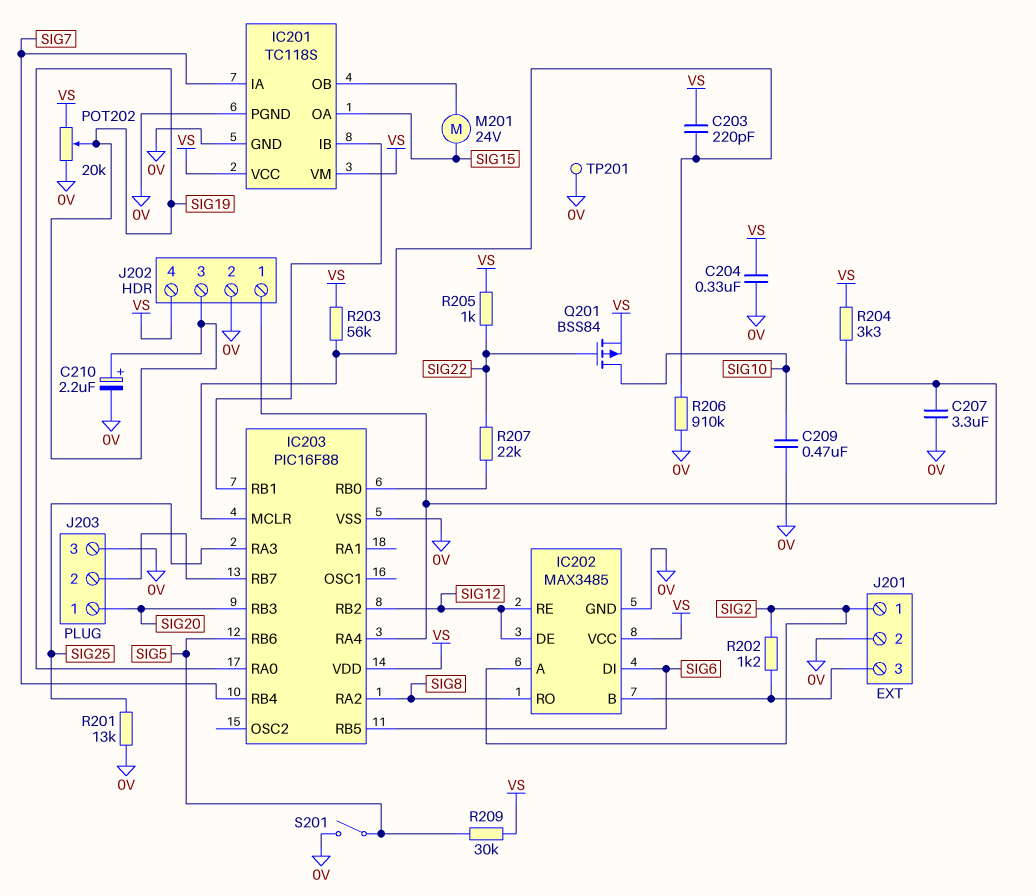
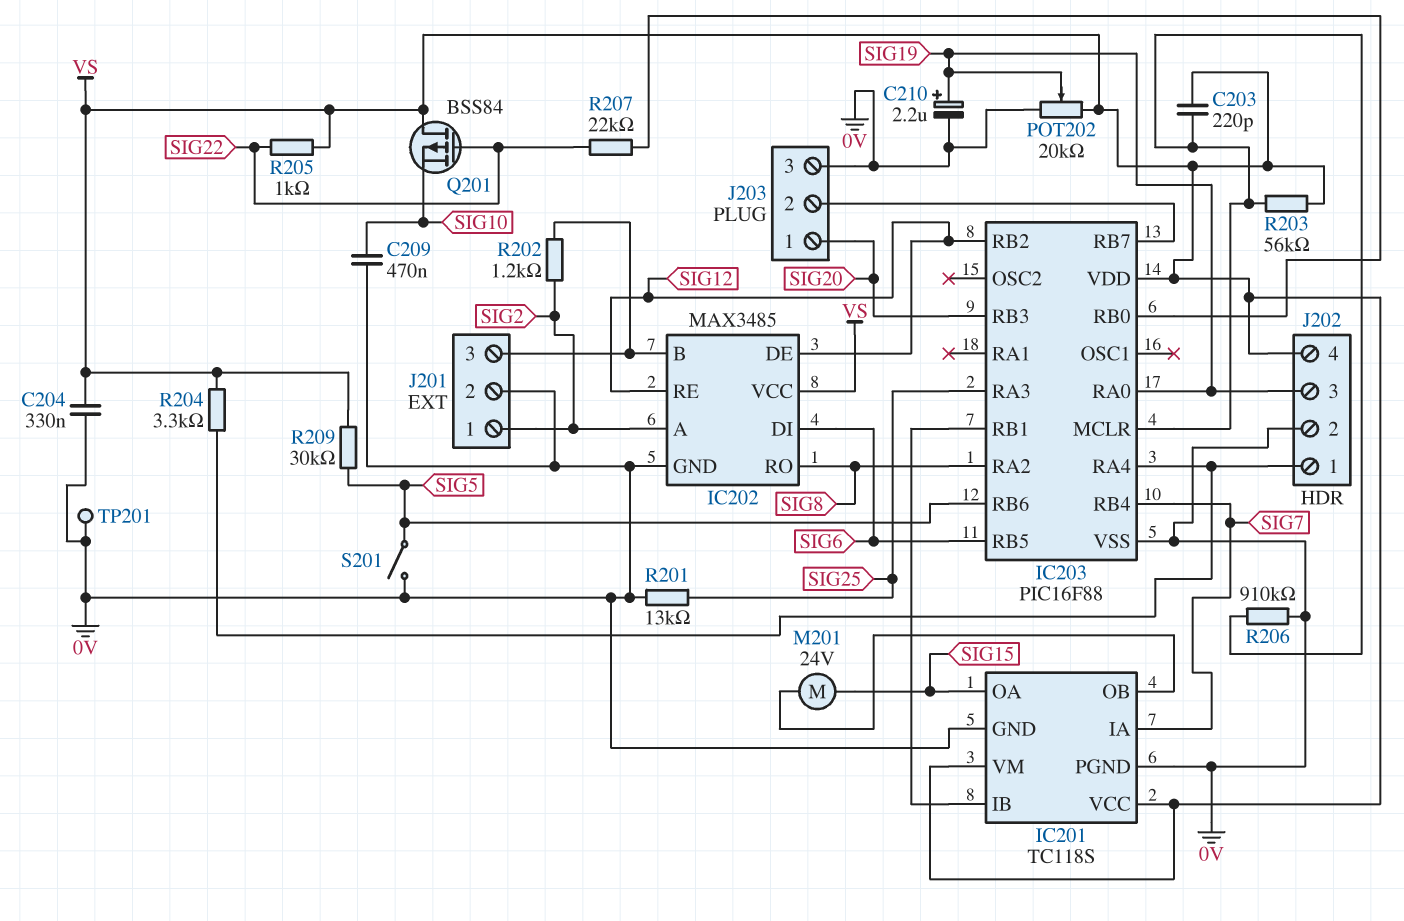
C207: 3.3uF (0V, IC203/RA4) -> none
Q201: PMOS BSS84 (G SIG22, D SIG10, S VS) -> PMOS BSS84 (G SIG22, D VS, S SIG10)

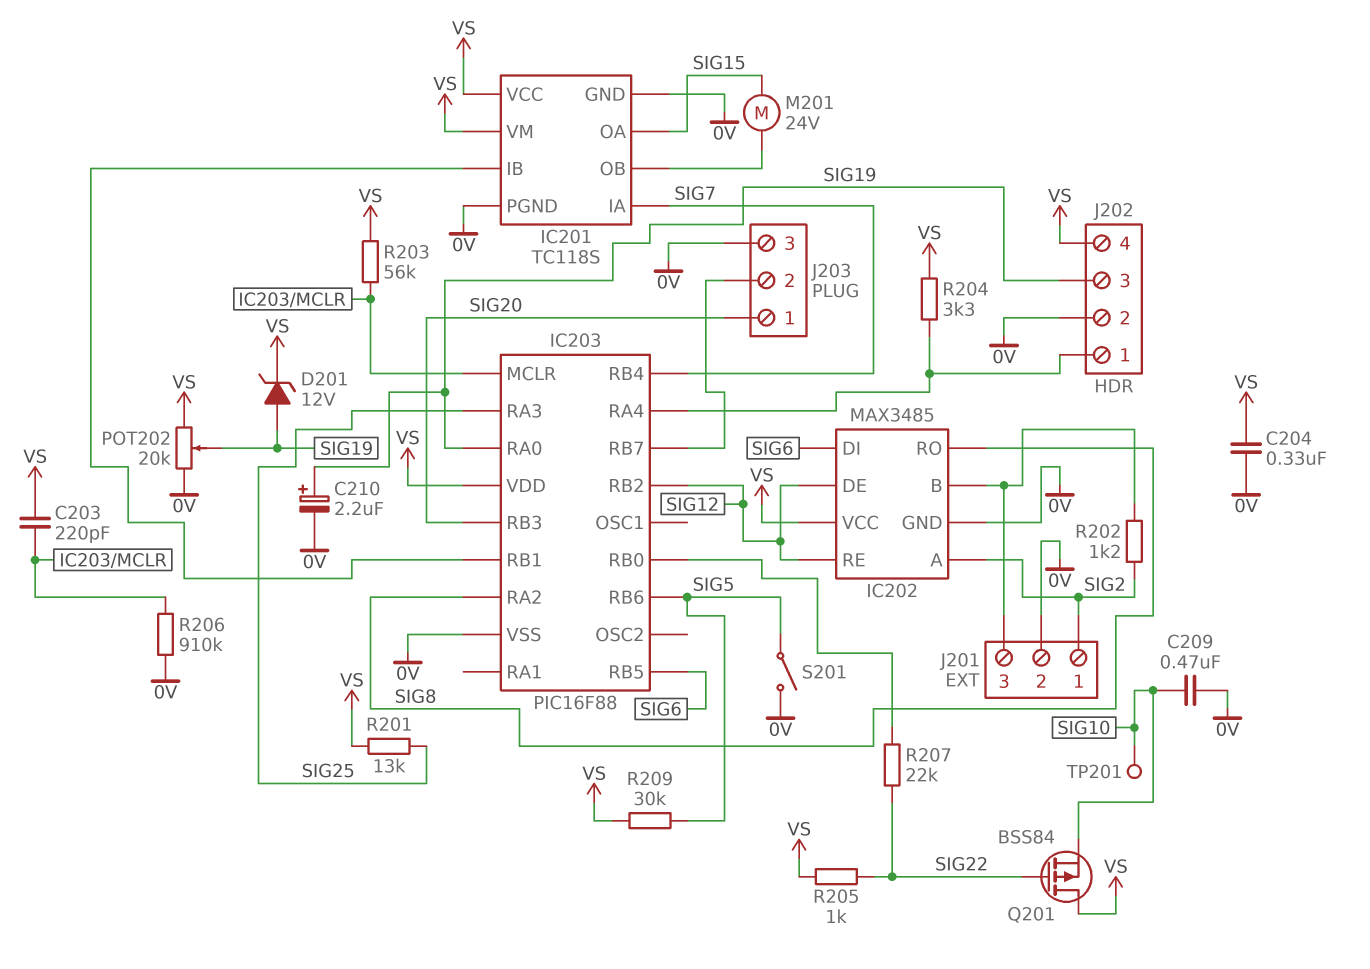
D201: none -> zener 12V (A SIG19, K VS)
R201: 13k (0V, SIG25) -> 13k (SIG25, VS)
TP201: test point (0V) -> test point (SIG10)

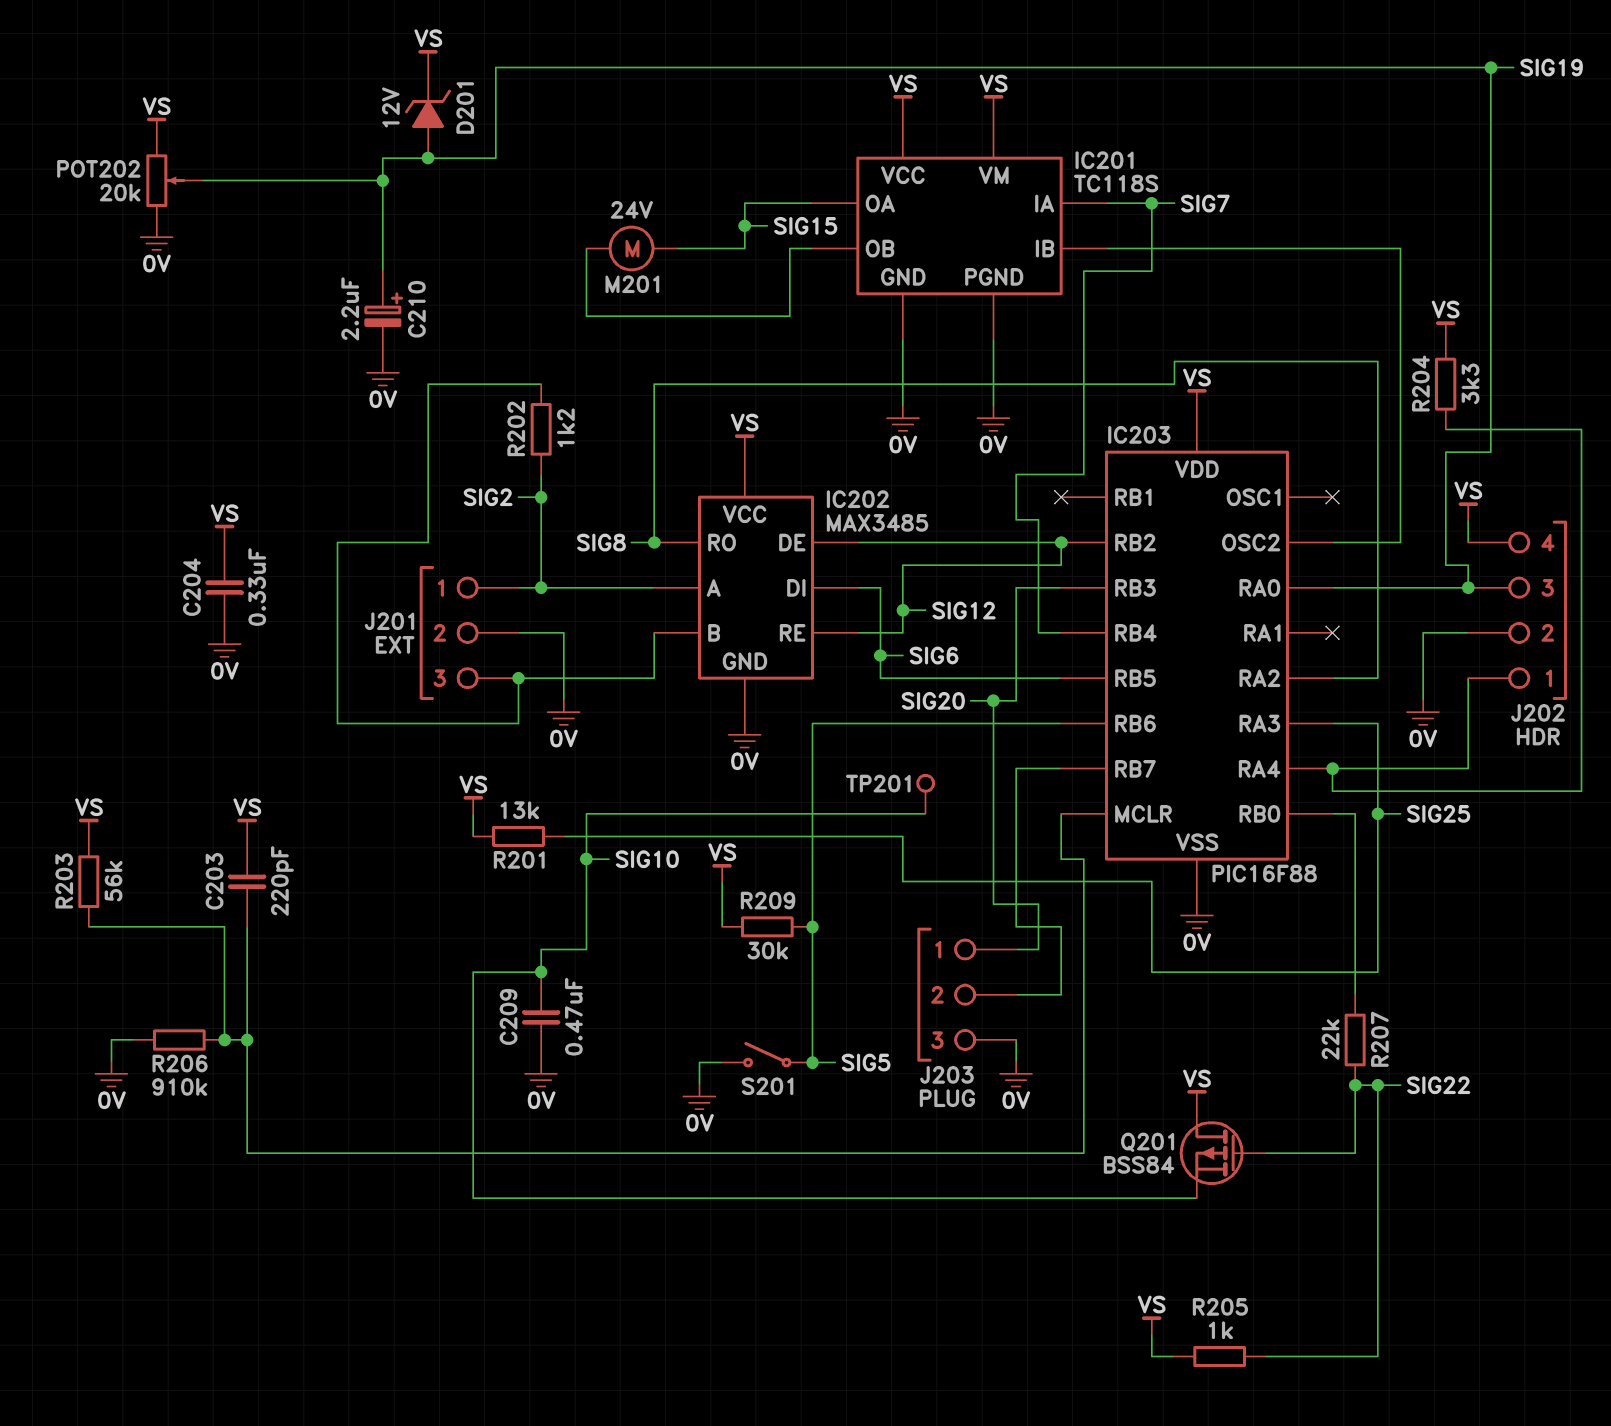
IC203 pin OSC2: none -> IC201/IB
IC203 pin RB1: IC201/IB -> none

